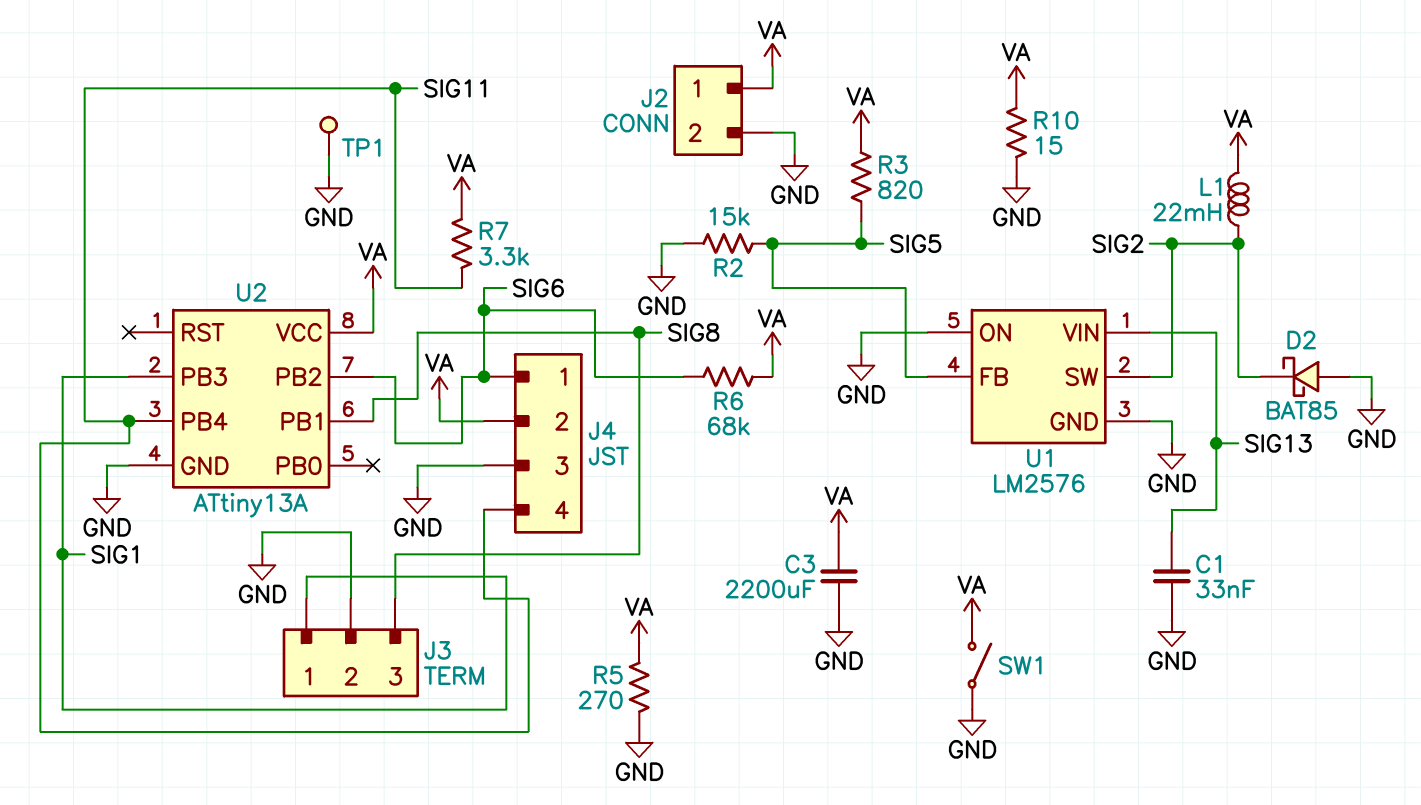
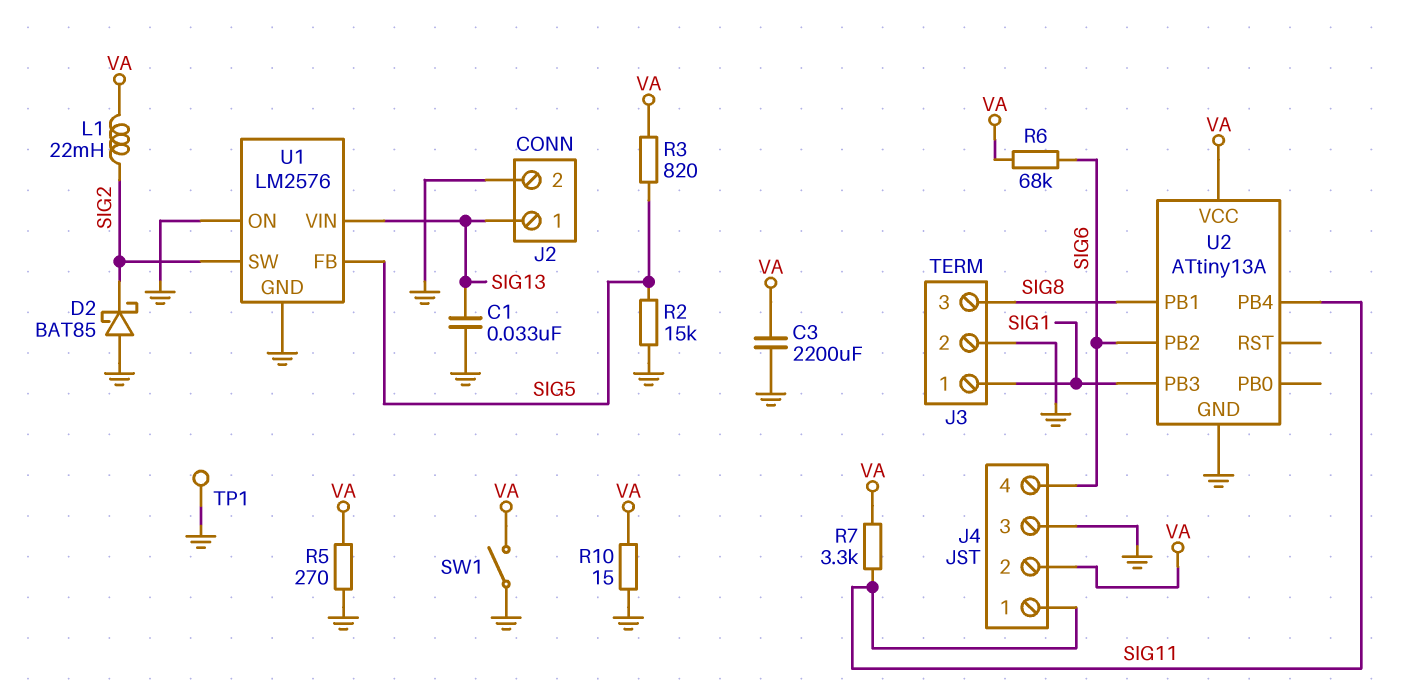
J2 pin 1: VA -> SIG13
J4 pin 1: SIG6 -> SIG11
J4 pin 4: SIG11 -> SIG6

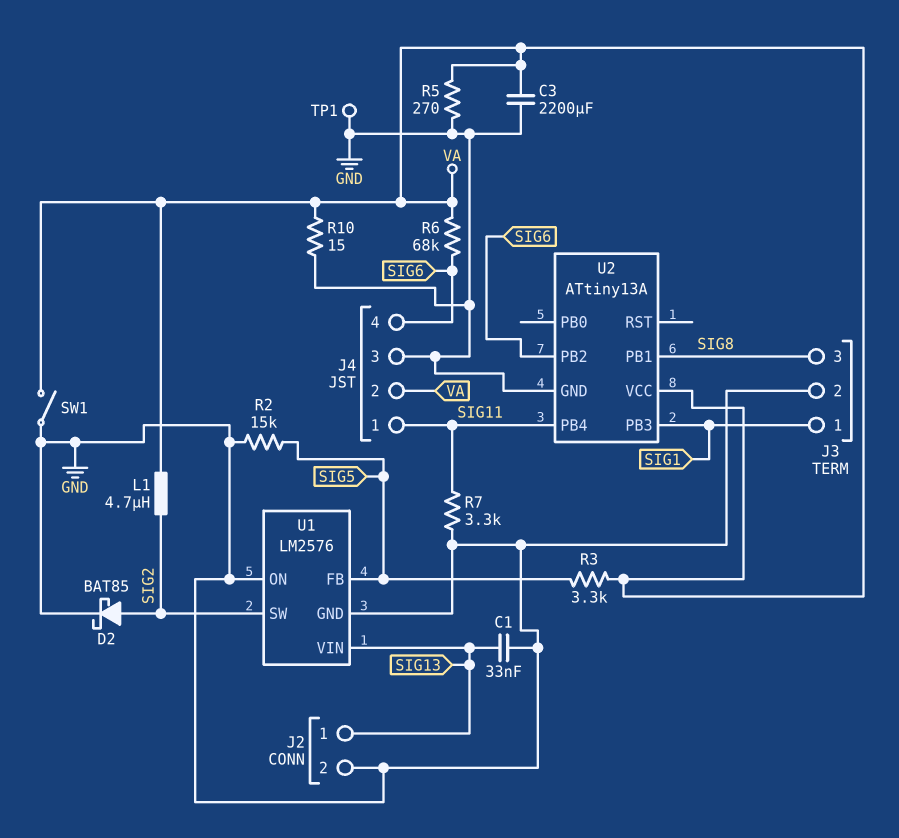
D2: schottky BAT85 (A GND, K SIG2) -> schottky BAT85 (A SIG2, K GND)
L1: 22mH (SIG2, VA) -> 4.7uH (SIG2, VA)
R3: 820 (SIG5, VA) -> 3.3k (SIG5, VA)
R7: 3.3k (SIG11, VA) -> 3.3k (GND, SIG11)

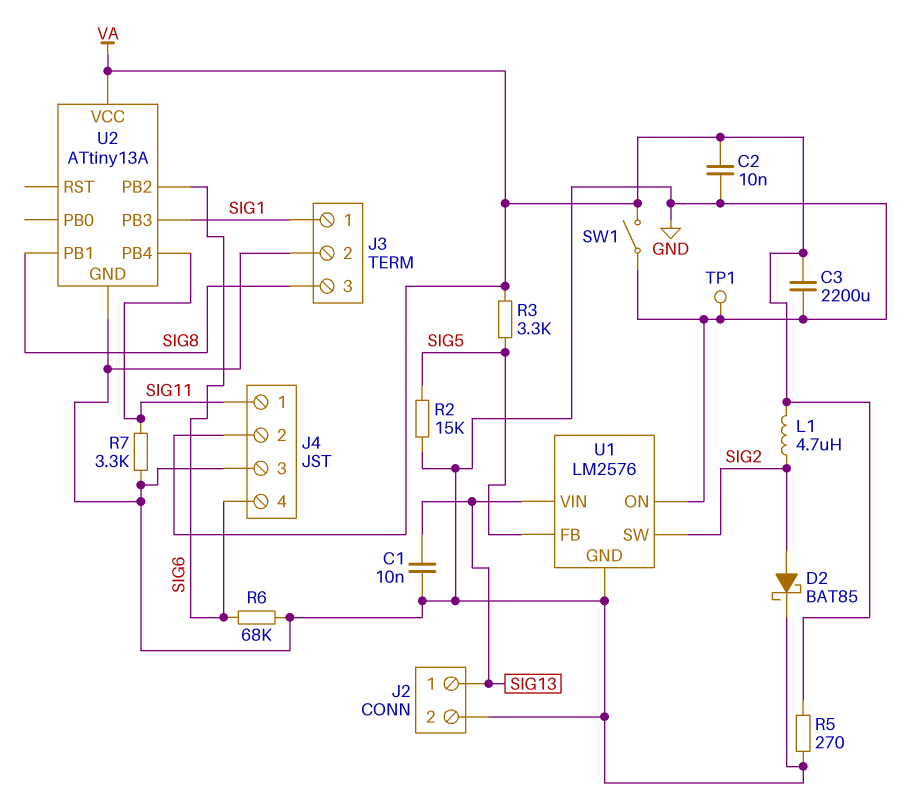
C1: 33nF (GND, SIG13) -> 10nF (GND, SIG13)
C2: none -> 10nF (GND, VA)
R6: 68k (SIG6, VA) -> 68k (GND, SIG6)
R10: 15 (GND, VA) -> none

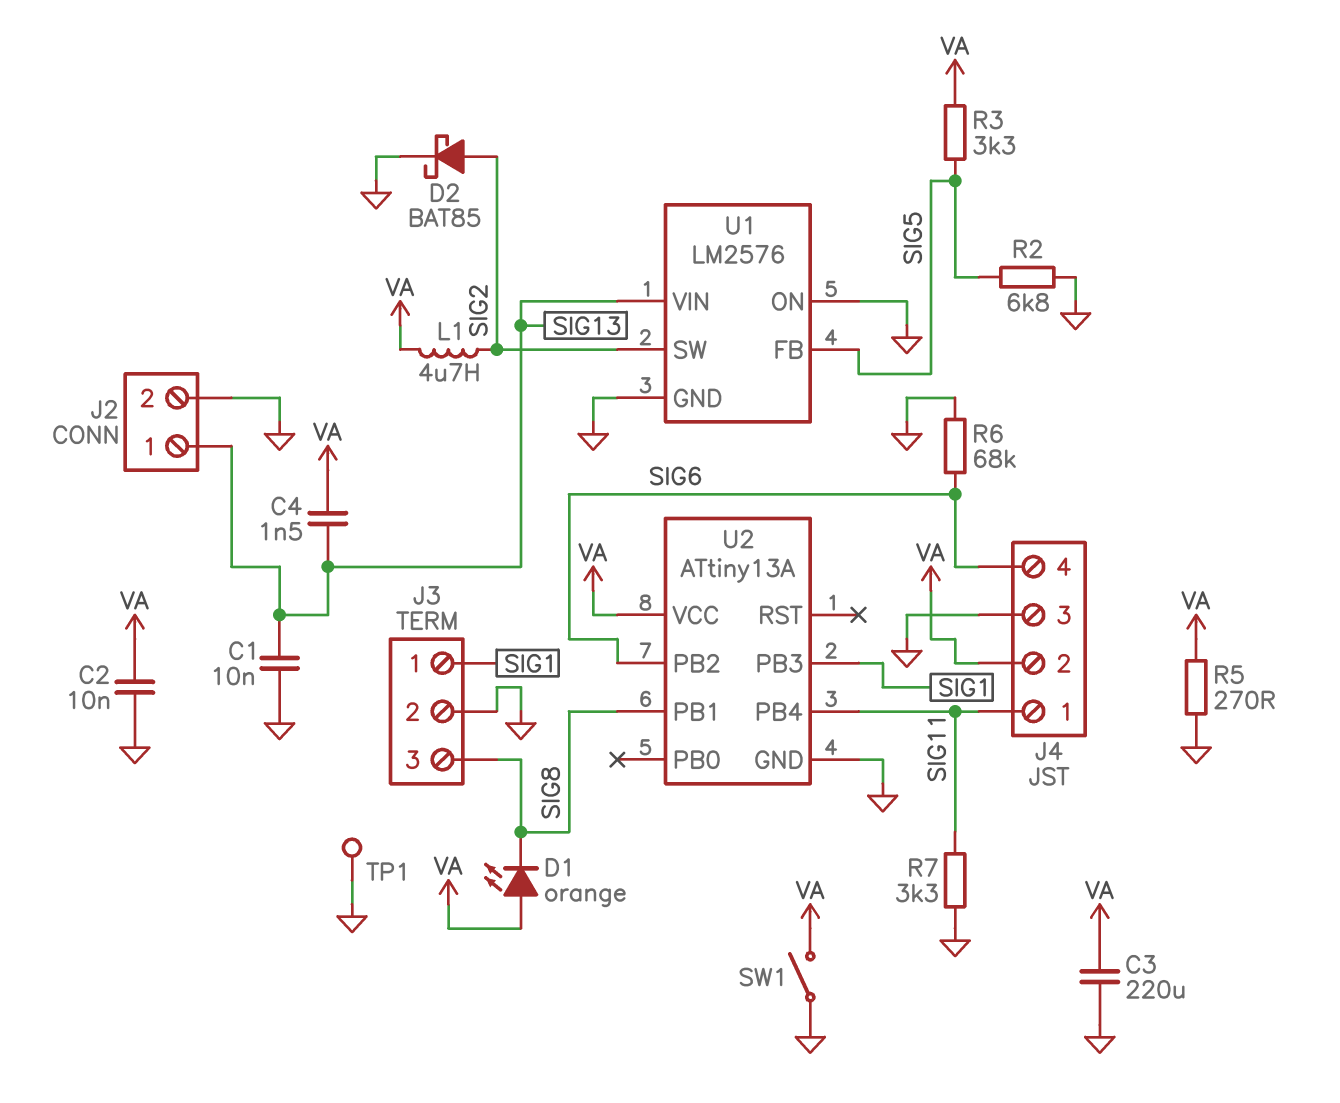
C3: 2200uF (GND, VA) -> 220uF (GND, VA)
C4: none -> 1.5nF (SIG13, VA)
D1: none -> LED orange (A VA, K SIG8)
R2: 15k (GND, SIG5) -> 6.8k (GND, SIG5)

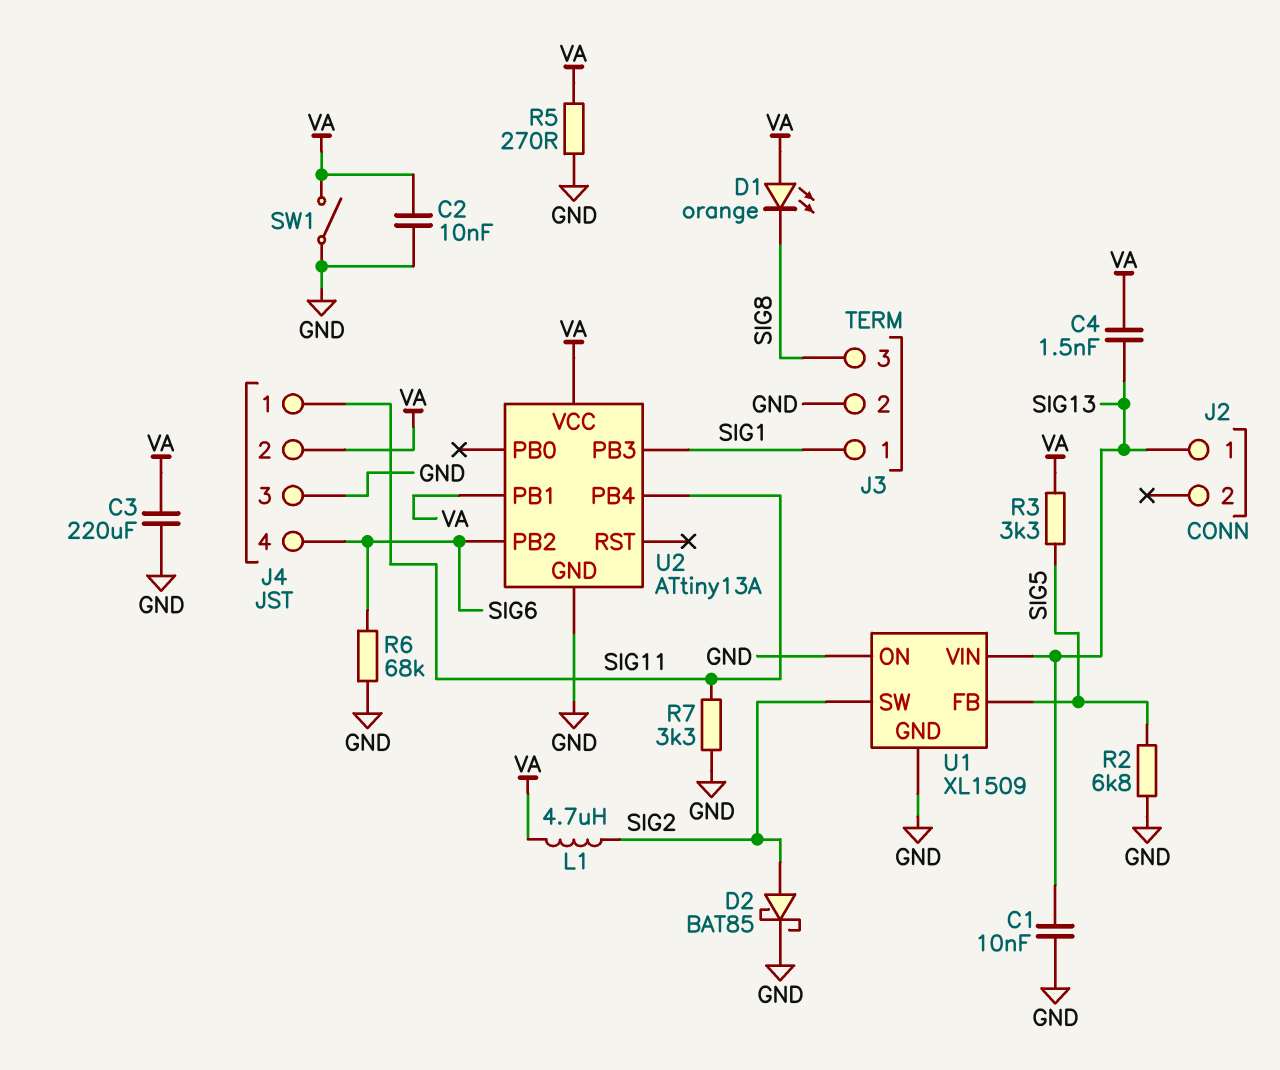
J2 pin 2: GND -> none
TP1: test point (GND) -> none
U1: LM2576 -> XL1509
U2 pin PB1: SIG8 -> VA

